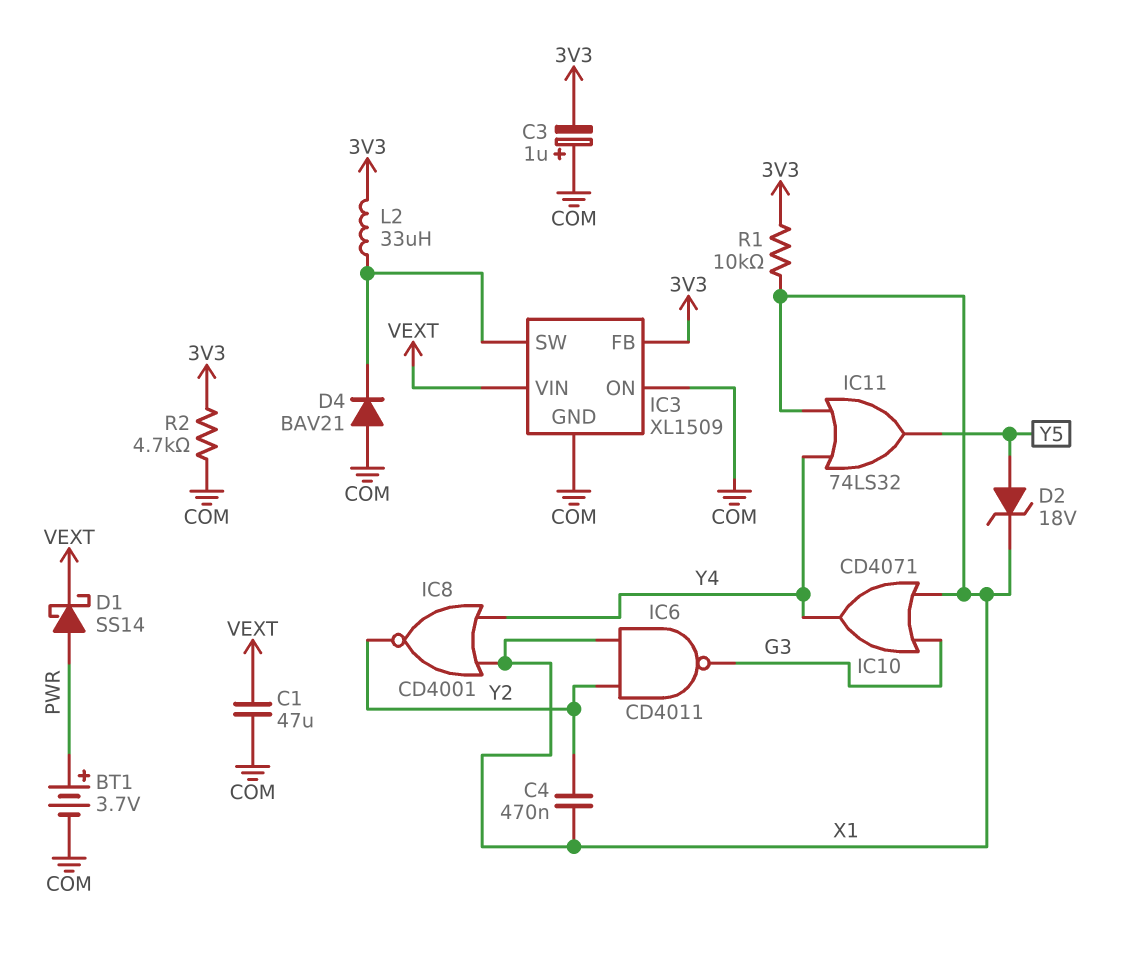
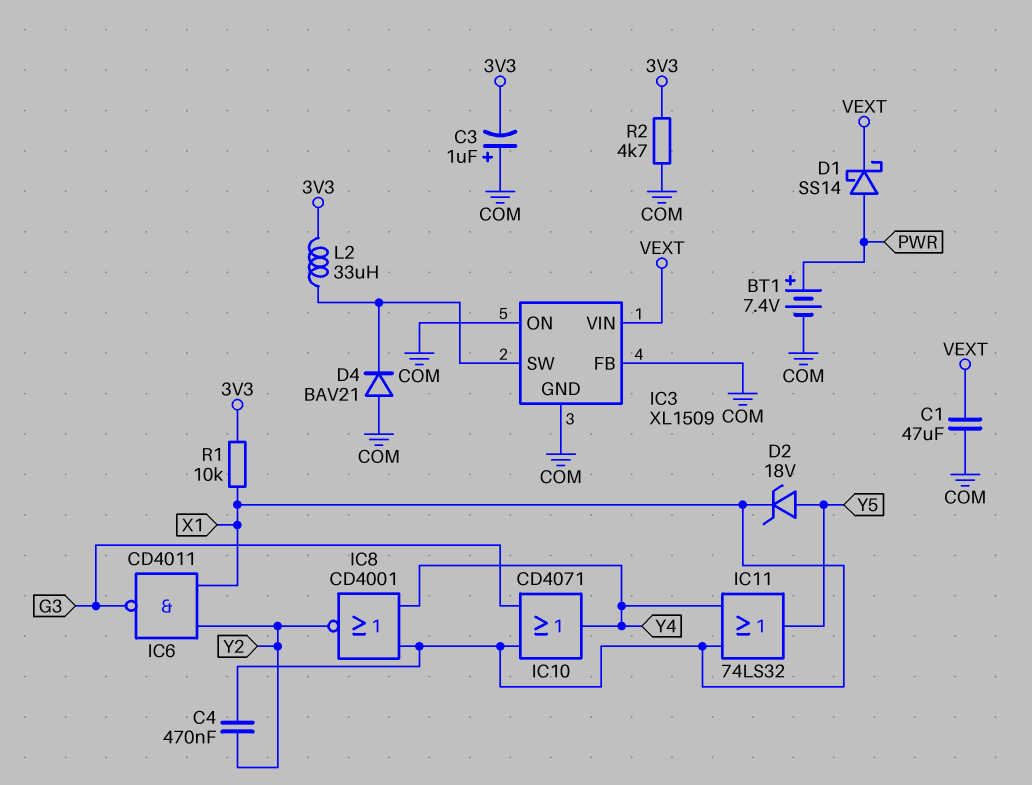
BT1: 3.7V (plus PWR, minus COM) -> 7.4V (plus PWR, minus COM)
IC3 pin FB: 3V3 -> COM

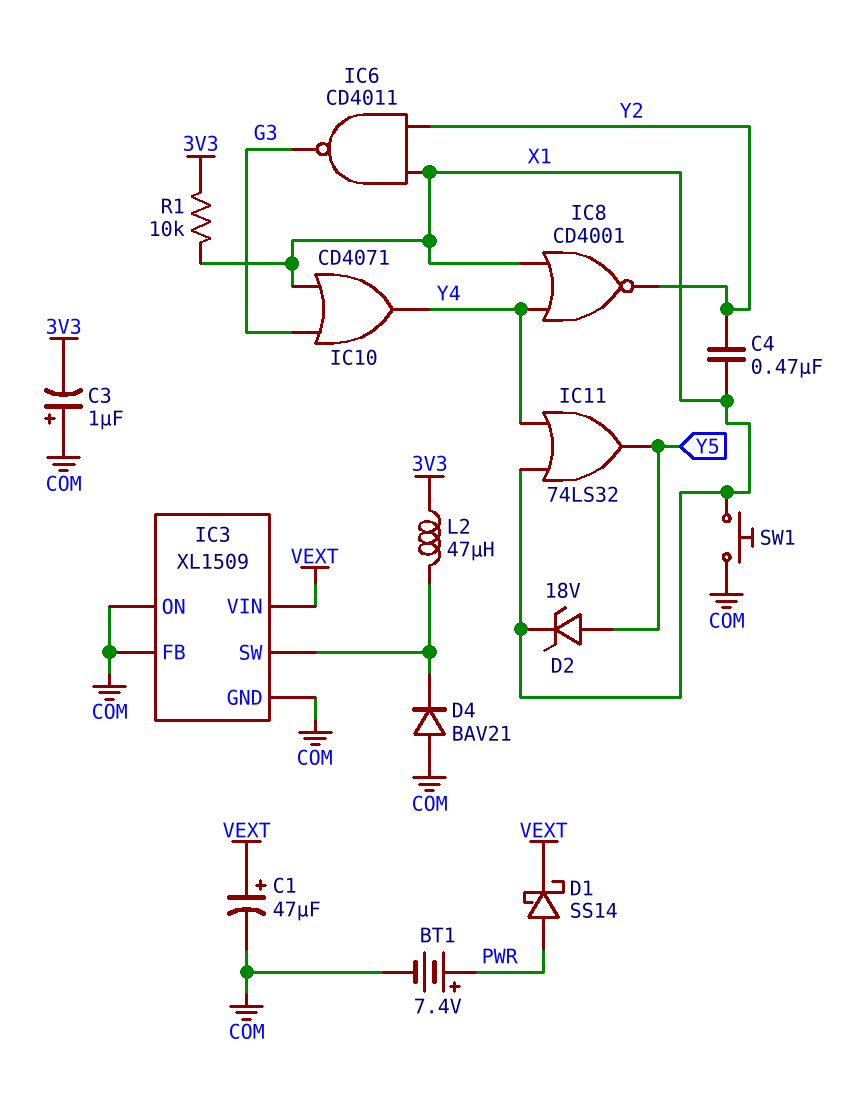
C1: 47uF (COM, VEXT) -> 47uF (plus VEXT, minus COM)
L2: 33uH (3V3, IC3/SW) -> 47uH (3V3, IC3/SW)
R2: 4.7k (3V3, COM) -> none
SW1: none -> button (COM, X1)

